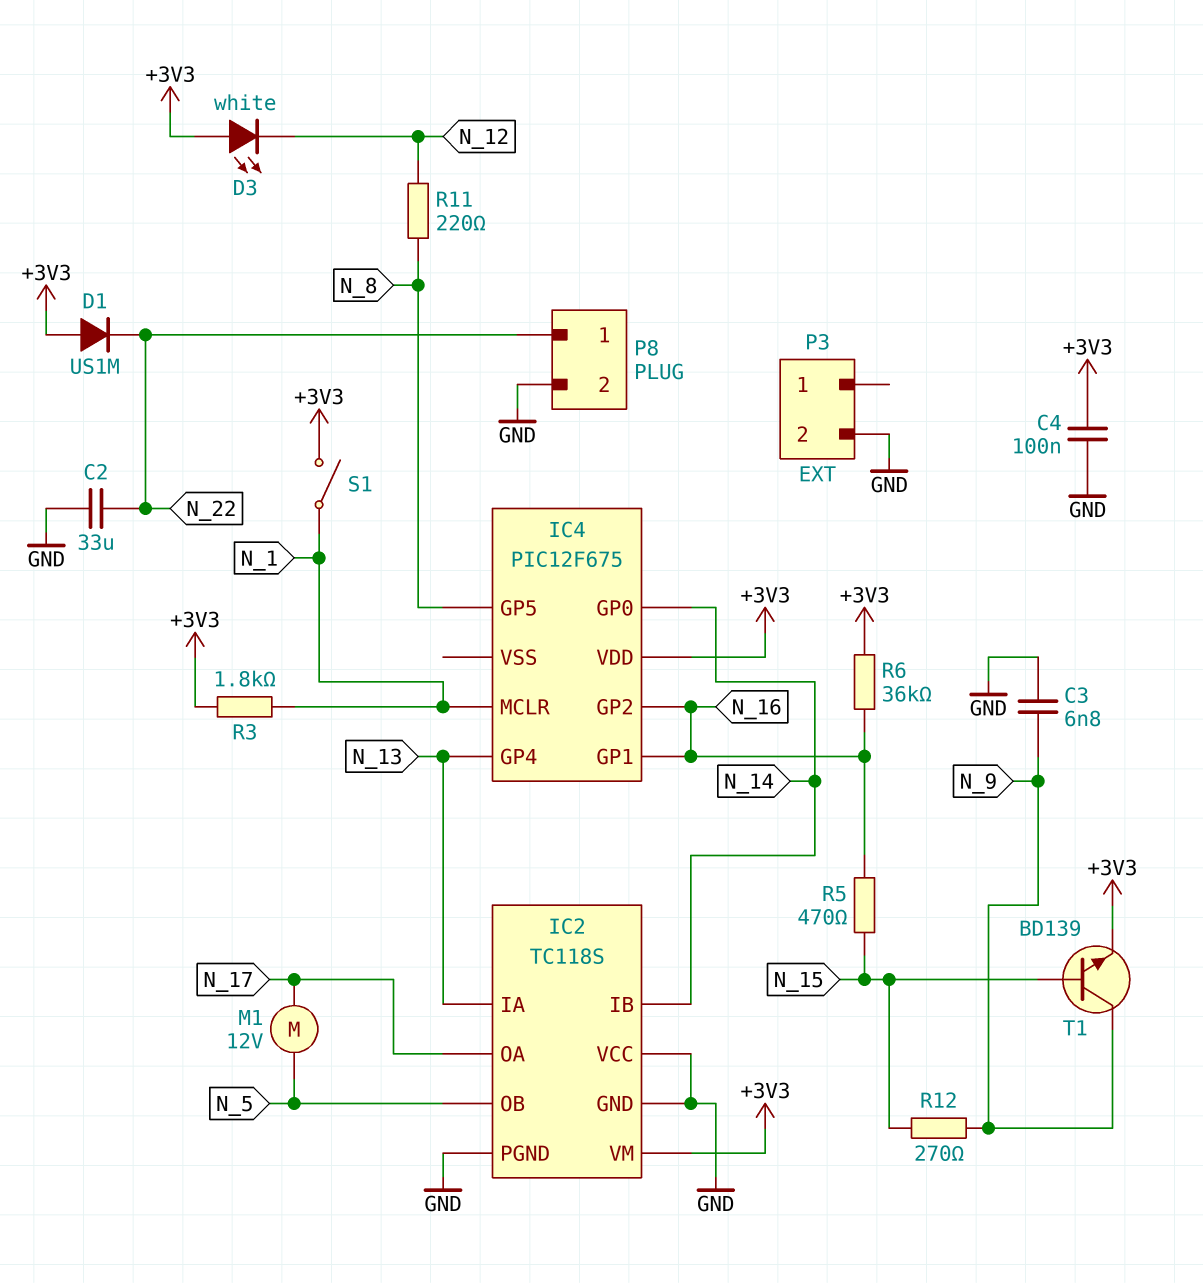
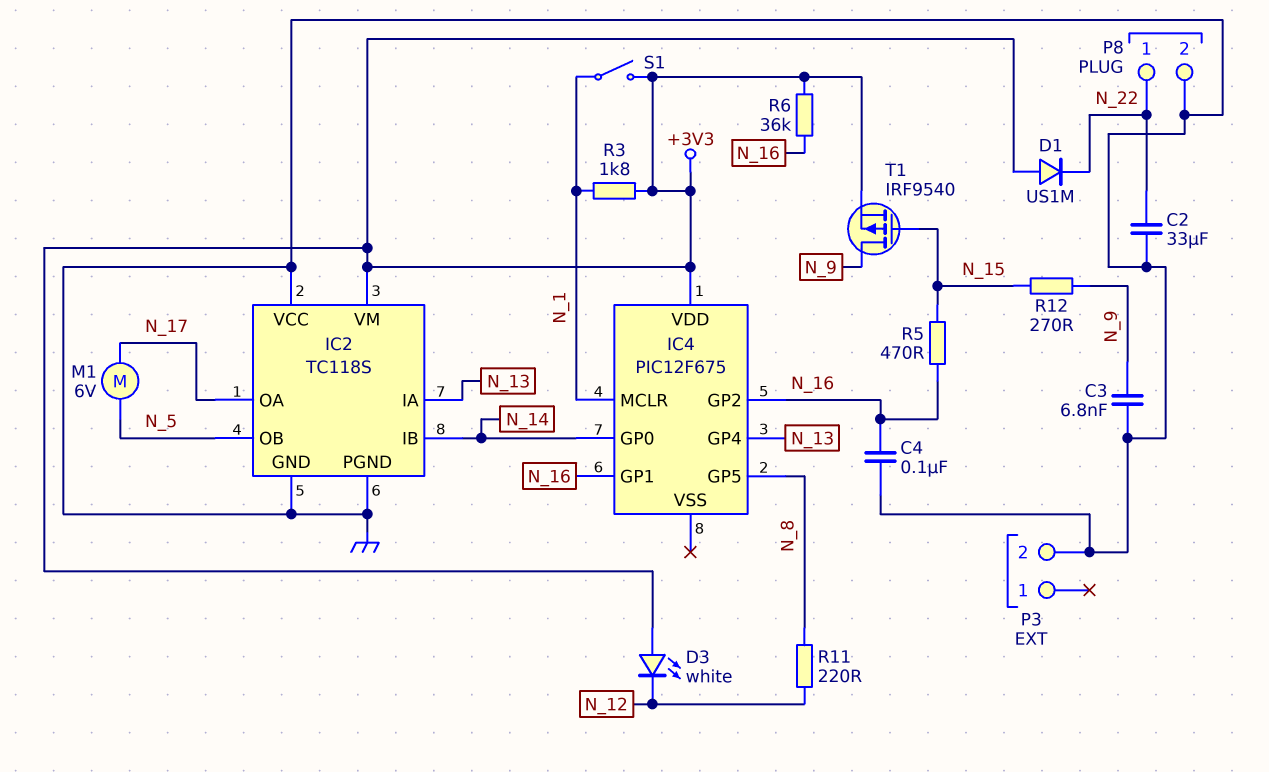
C4: 100nF (+3V3, GND) -> 100nF (GND, N_16)
M1: motor 12V (N_5, N_17) -> motor 6V (N_5, N_17)
T1: NPN BD139 (B N_15, C N_9, E +3V3) -> PMOS IRF9540 (G N_15, D N_9, S +3V3)

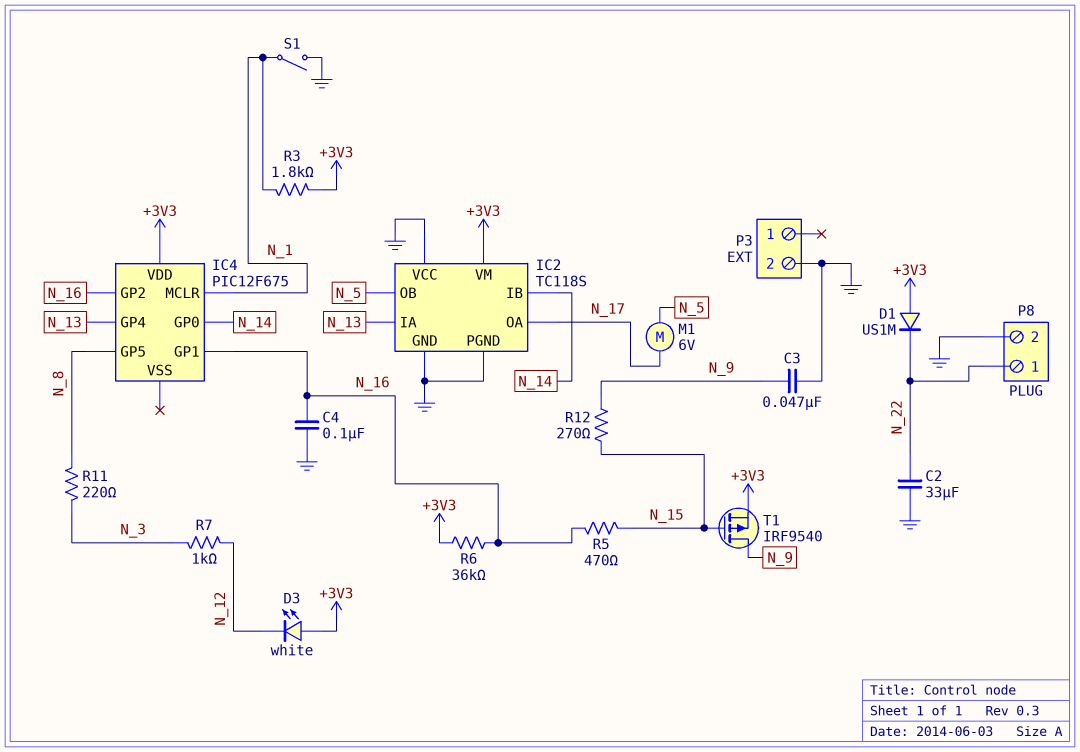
C3: 6.8nF (GND, N_9) -> 47nF (GND, N_9)
R7: none -> 1k (N_3, N_12)
R11: 220 (N_8, N_12) -> 220 (N_3, N_8)
S1: switch (+3V3, N_1) -> switch (GND, N_1)

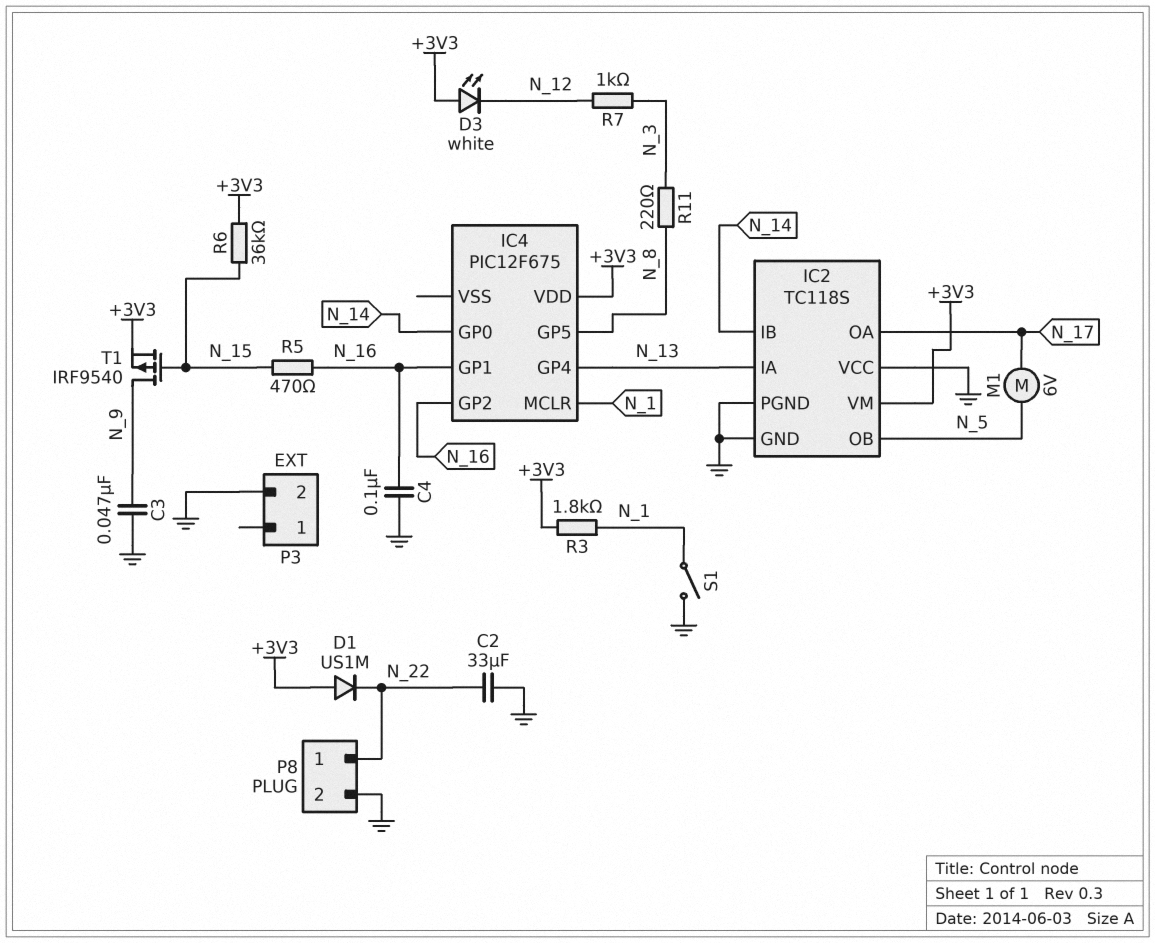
R6: 36k (+3V3, N_16) -> 36k (+3V3, N_15)
R12: 270 (N_9, N_15) -> none

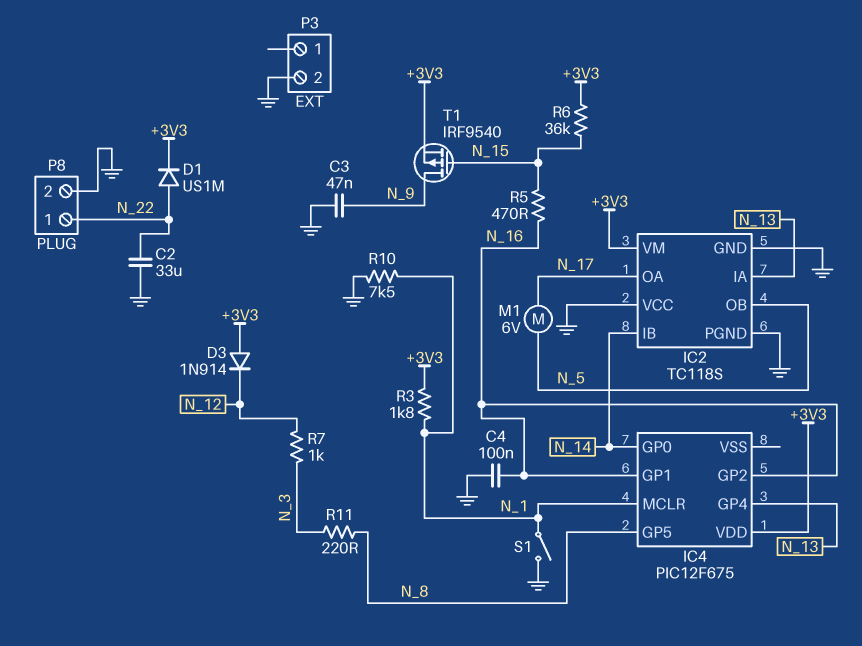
D1: diode US1M (A +3V3, K N_22) -> diode US1M (A N_22, K +3V3)
D3: LED white (A +3V3, K N_12) -> diode 1N914 (A +3V3, K N_12)
R10: none -> 7.5k (GND, N_1)

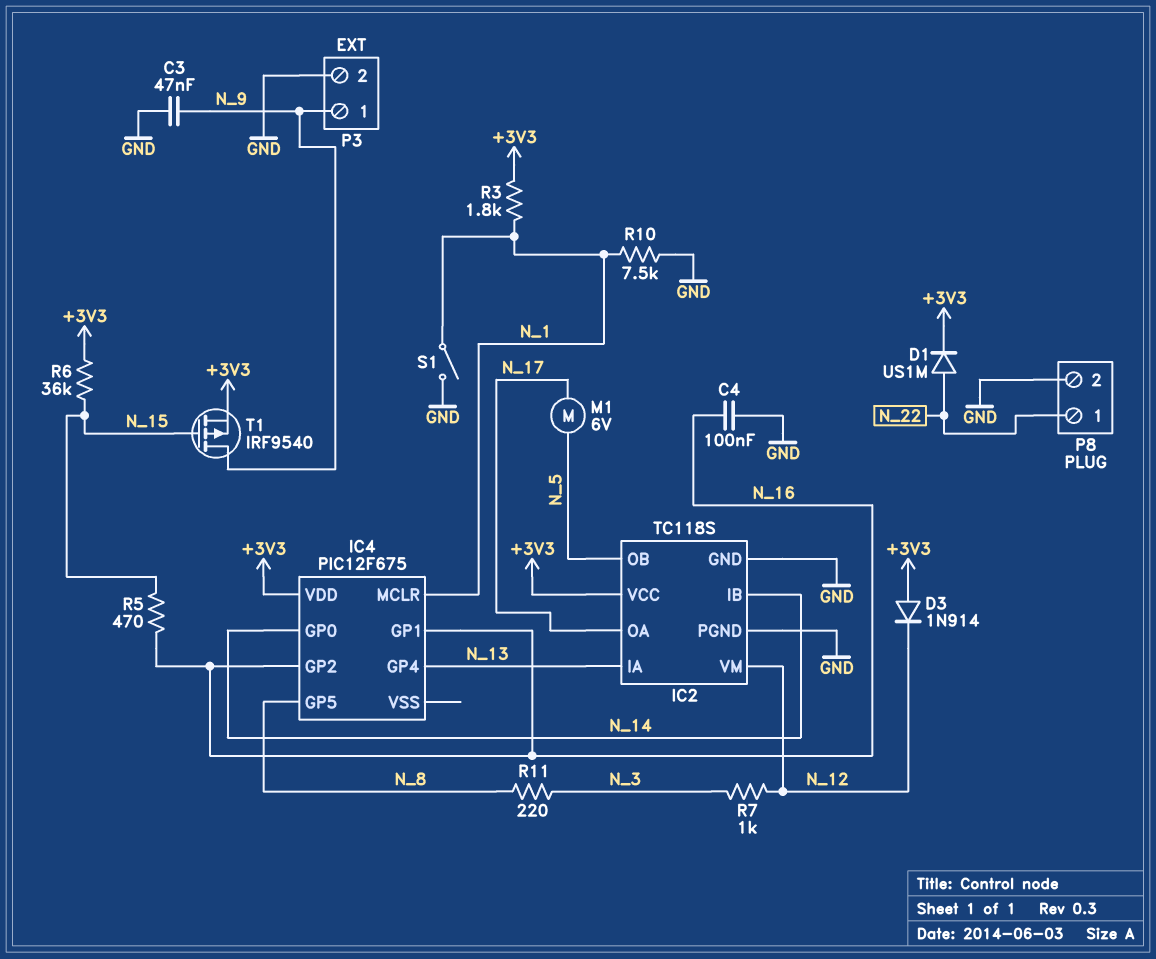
C2: 33uF (GND, N_22) -> none
IC2 pin VCC: GND -> +3V3
IC2 pin VM: +3V3 -> N_12
P3 pin 1: none -> N_9

